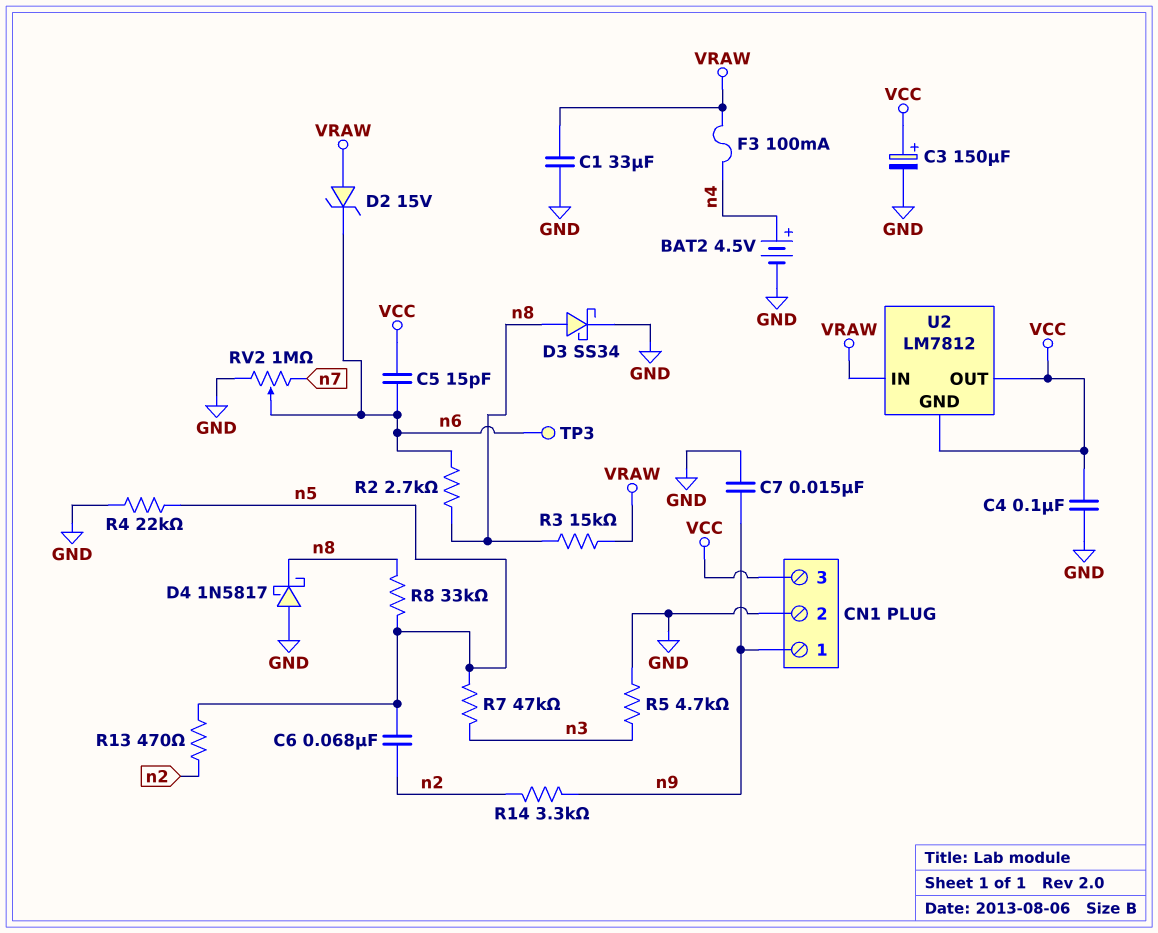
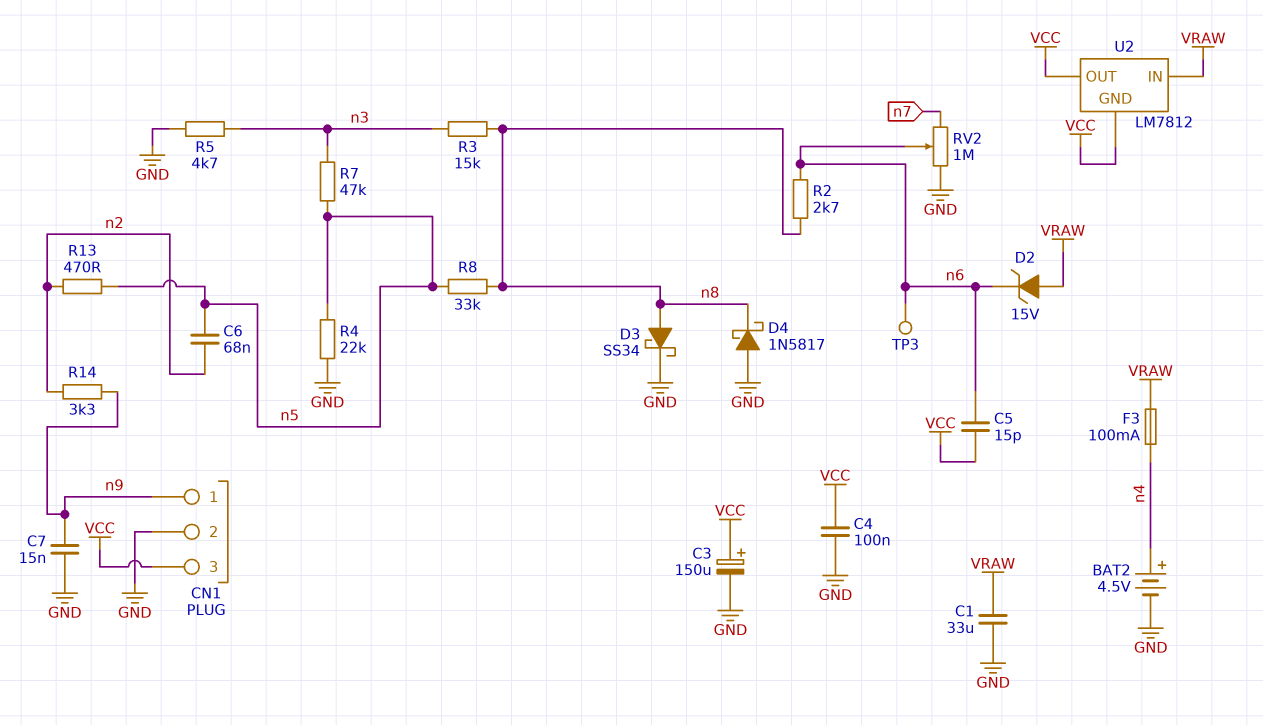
R3: 15k (VRAW, n8) -> 15k (n3, n8)

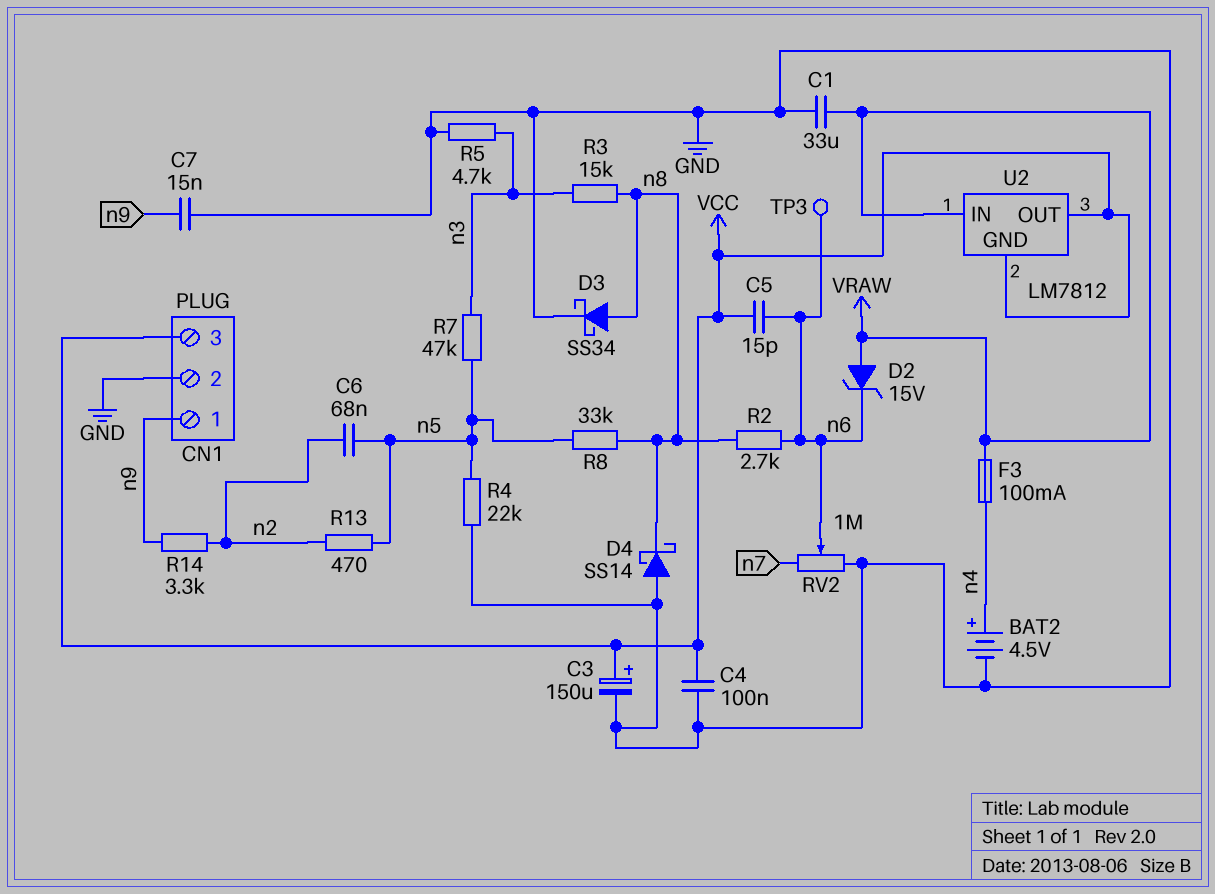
D4: schottky 1N5817 (A GND, K n8) -> schottky SS14 (A GND, K n8)

